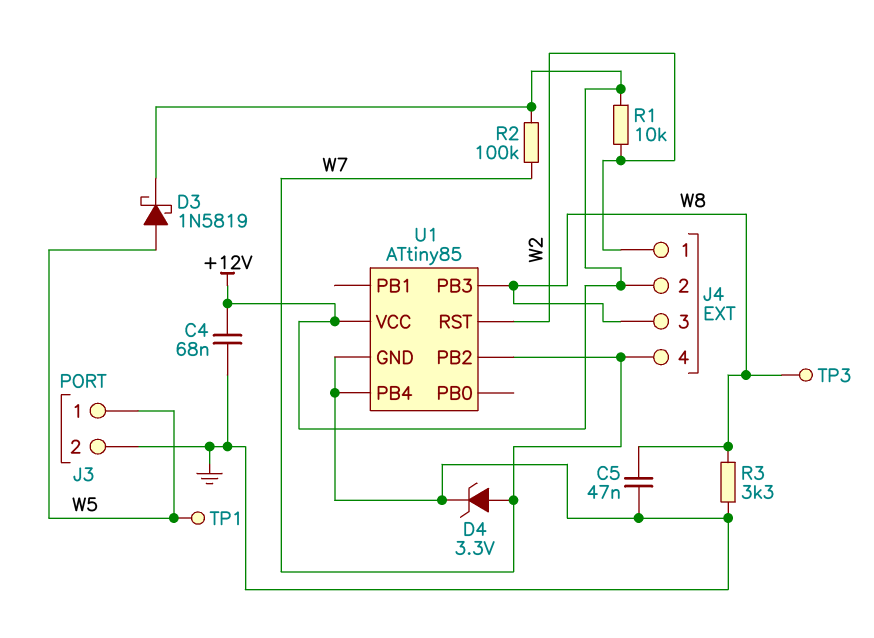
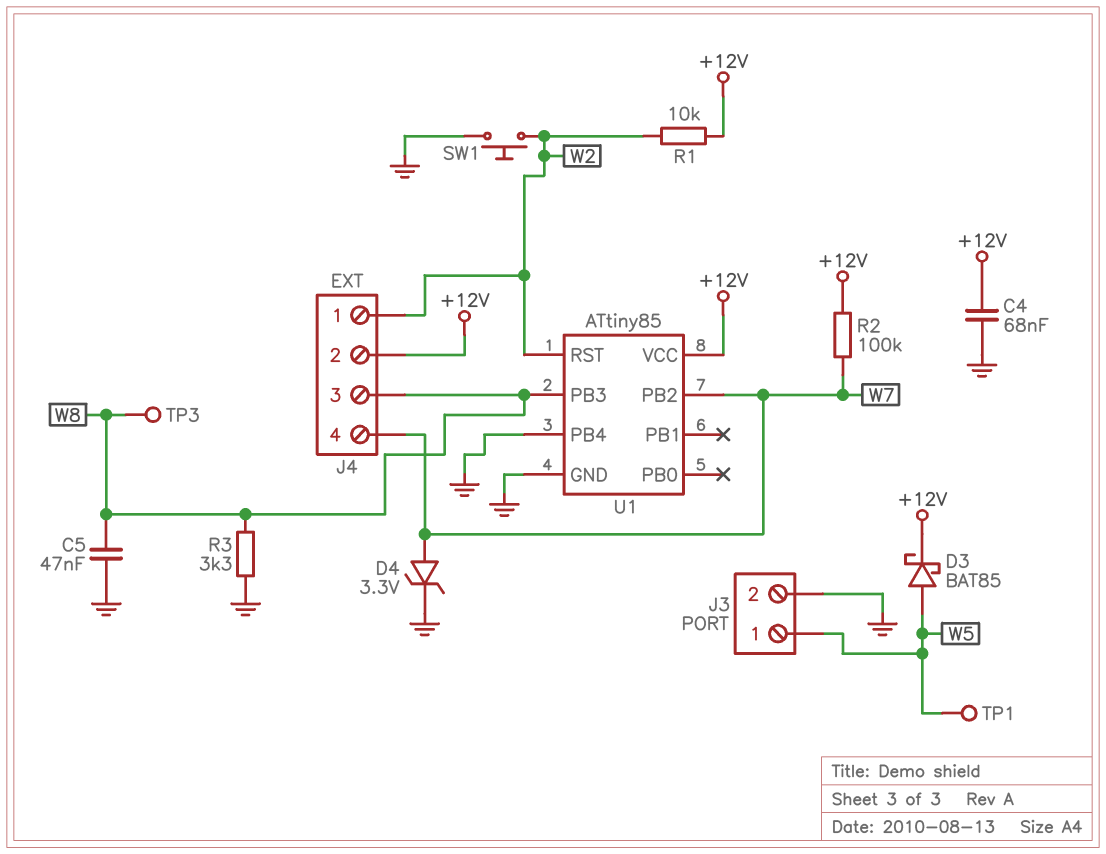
D3: schottky 1N5819 (A W5, K +12V) -> schottky BAT85 (A W5, K +12V)
SW1: none -> button (GND, W2)

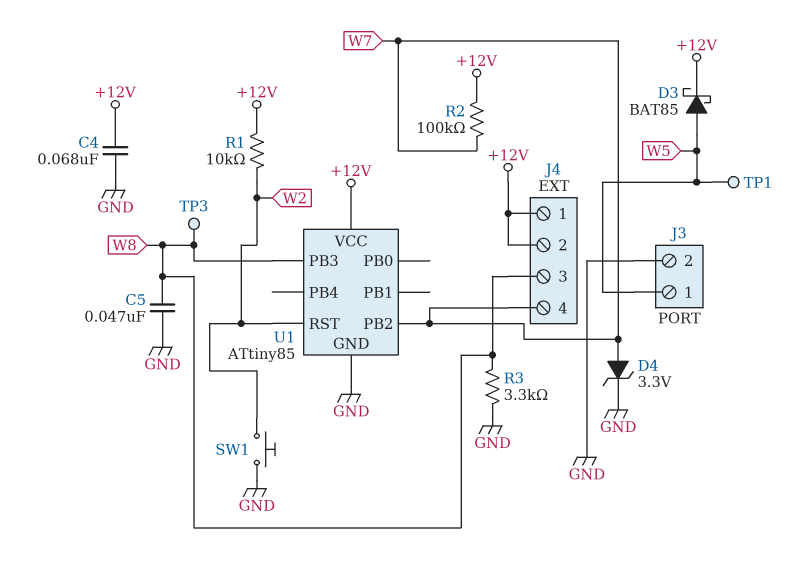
J4 pin 1: W2 -> +12V
U1 pin PB4: GND -> none

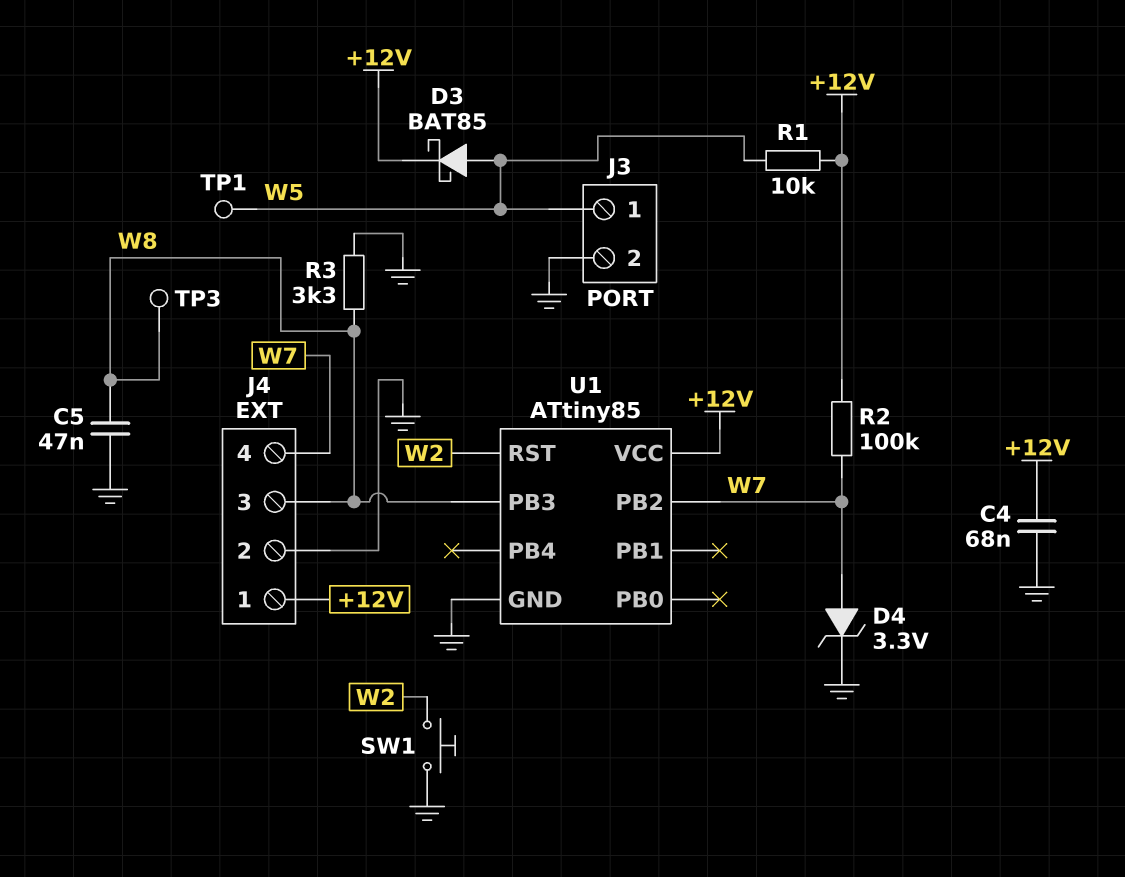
J4 pin 2: +12V -> GND
R1: 10k (+12V, W2) -> 10k (+12V, W5)

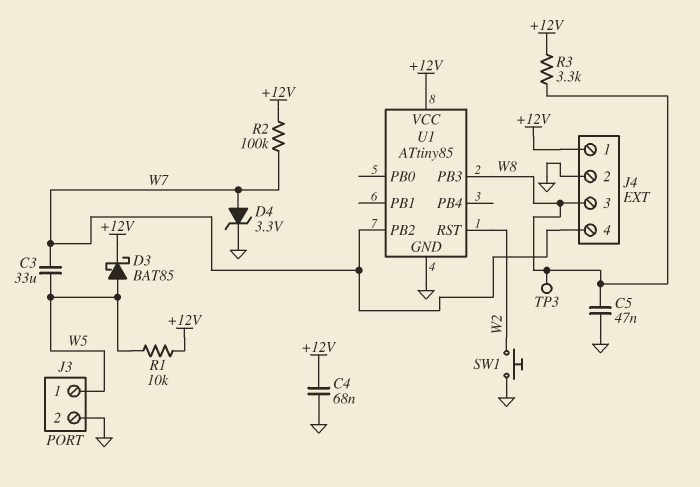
C3: none -> 33uF (W5, W7)
R3: 3.3k (GND, W8) -> 3.3k (+12V, W8)
TP1: test point (W5) -> none

